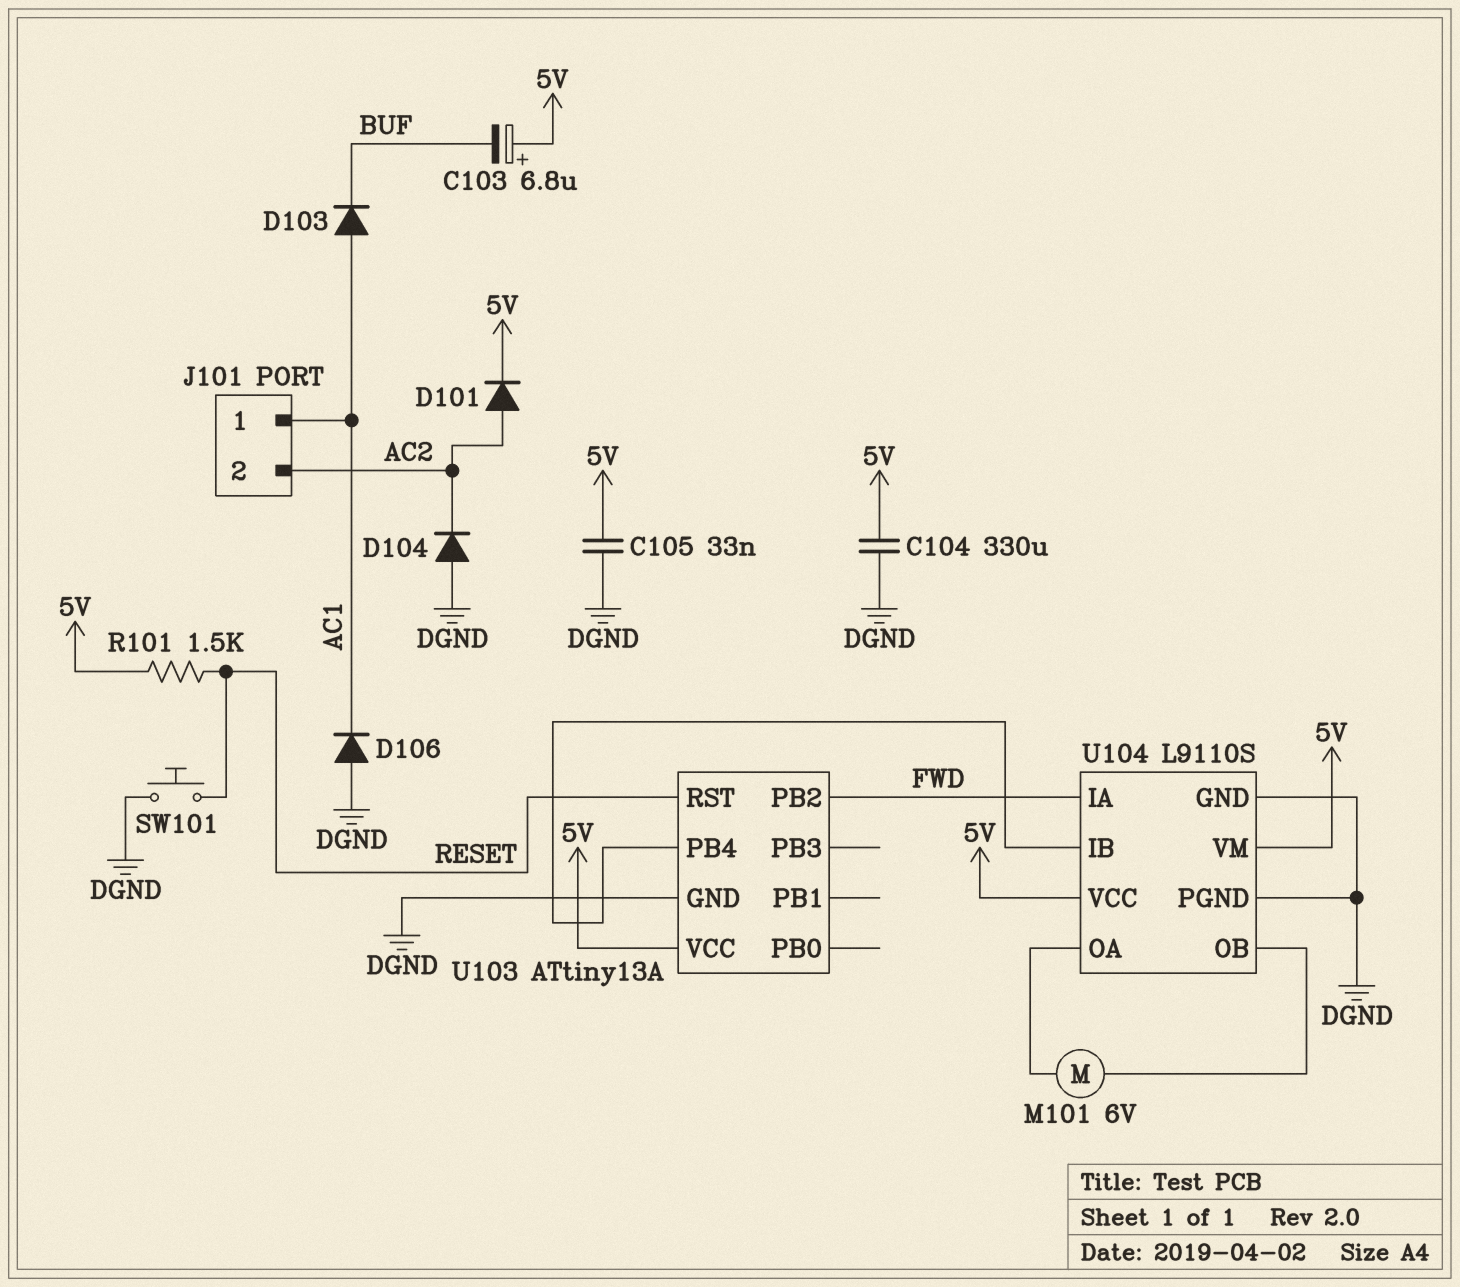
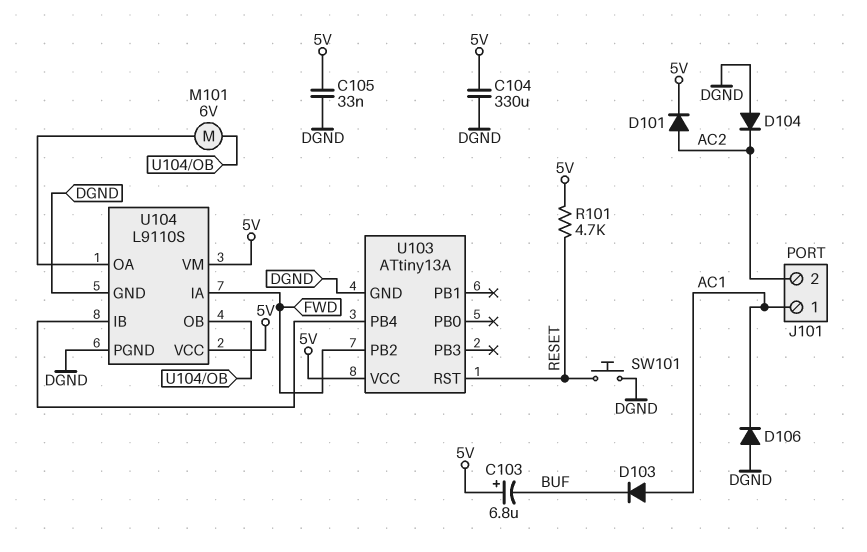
R101: 1.5k (5V, RESET) -> 4.7k (5V, RESET)

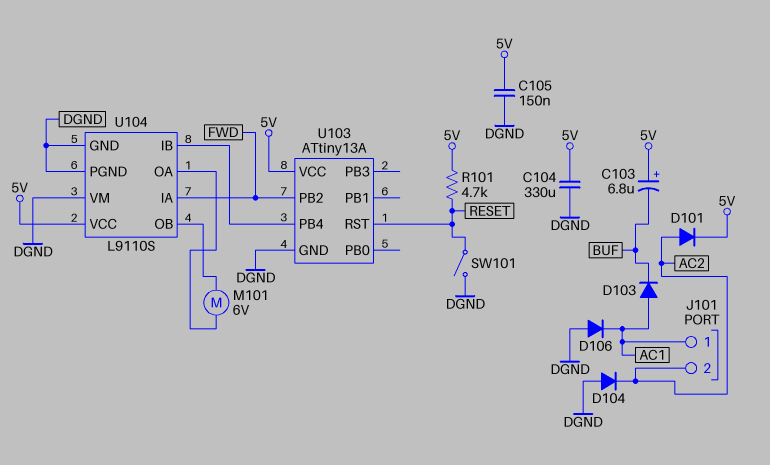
C105: 33nF (5V, DGND) -> 150nF (5V, DGND)
SW101: button (DGND, RESET) -> switch (DGND, RESET)
U104 pin VM: 5V -> DGND

